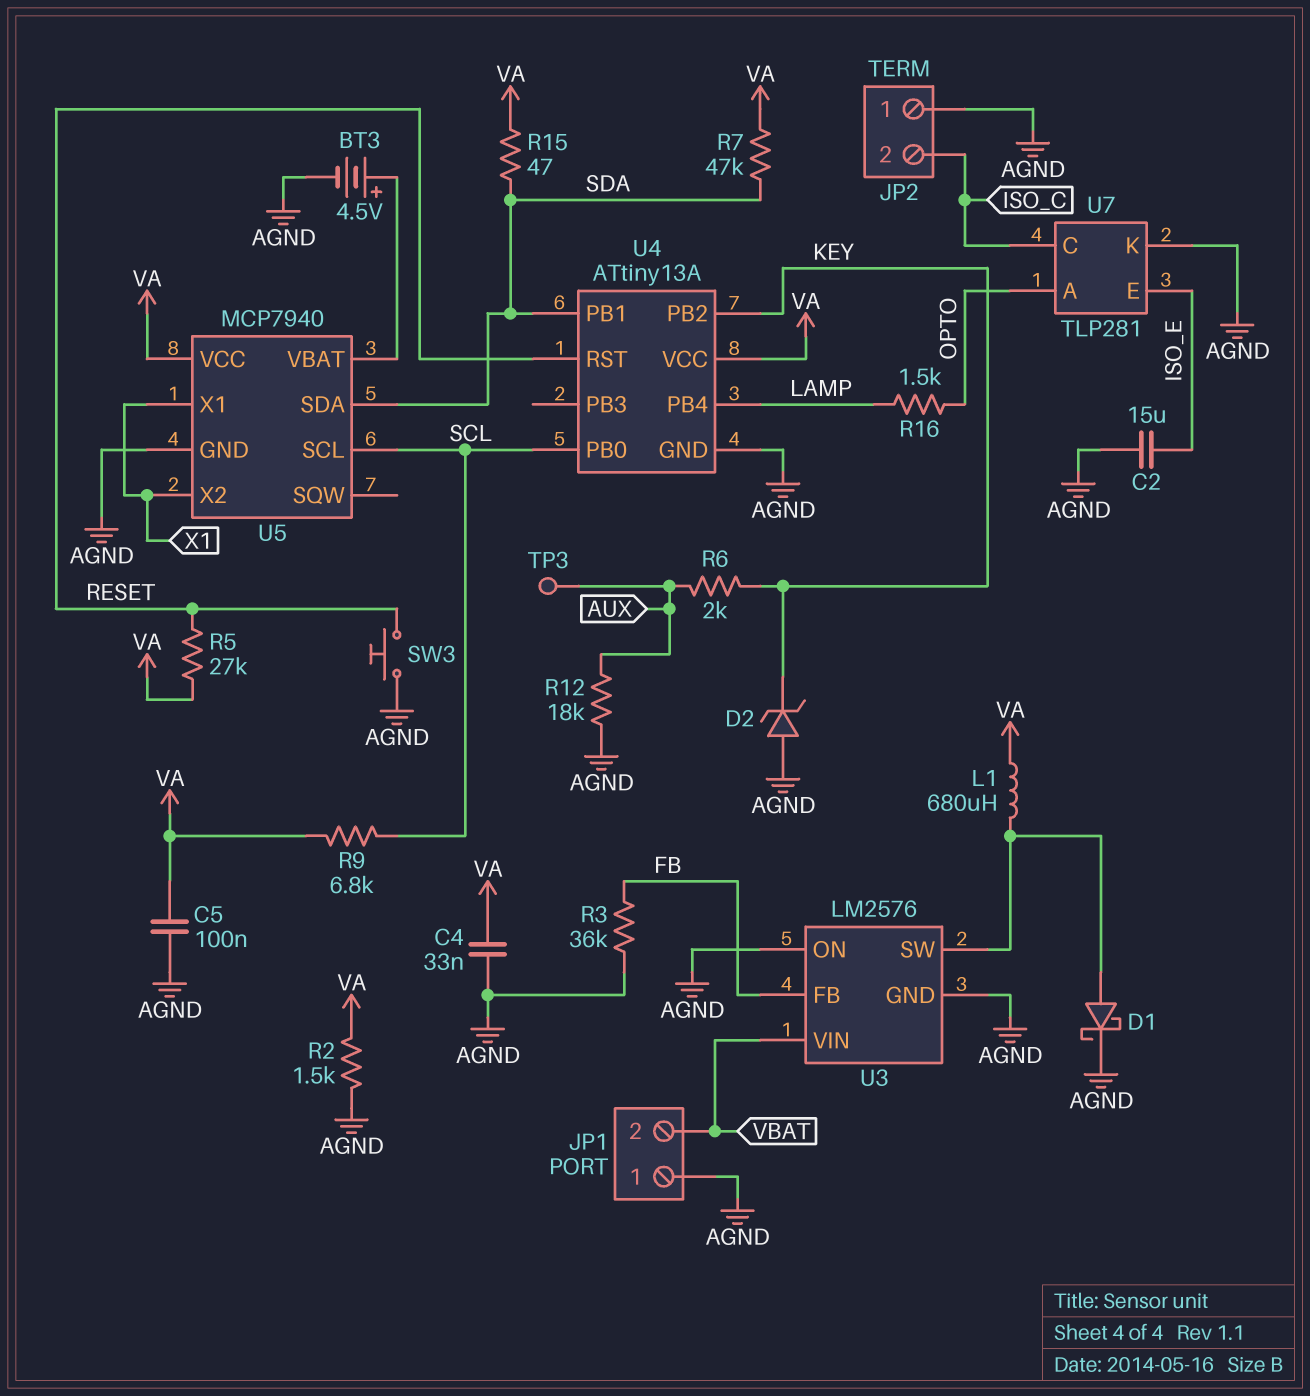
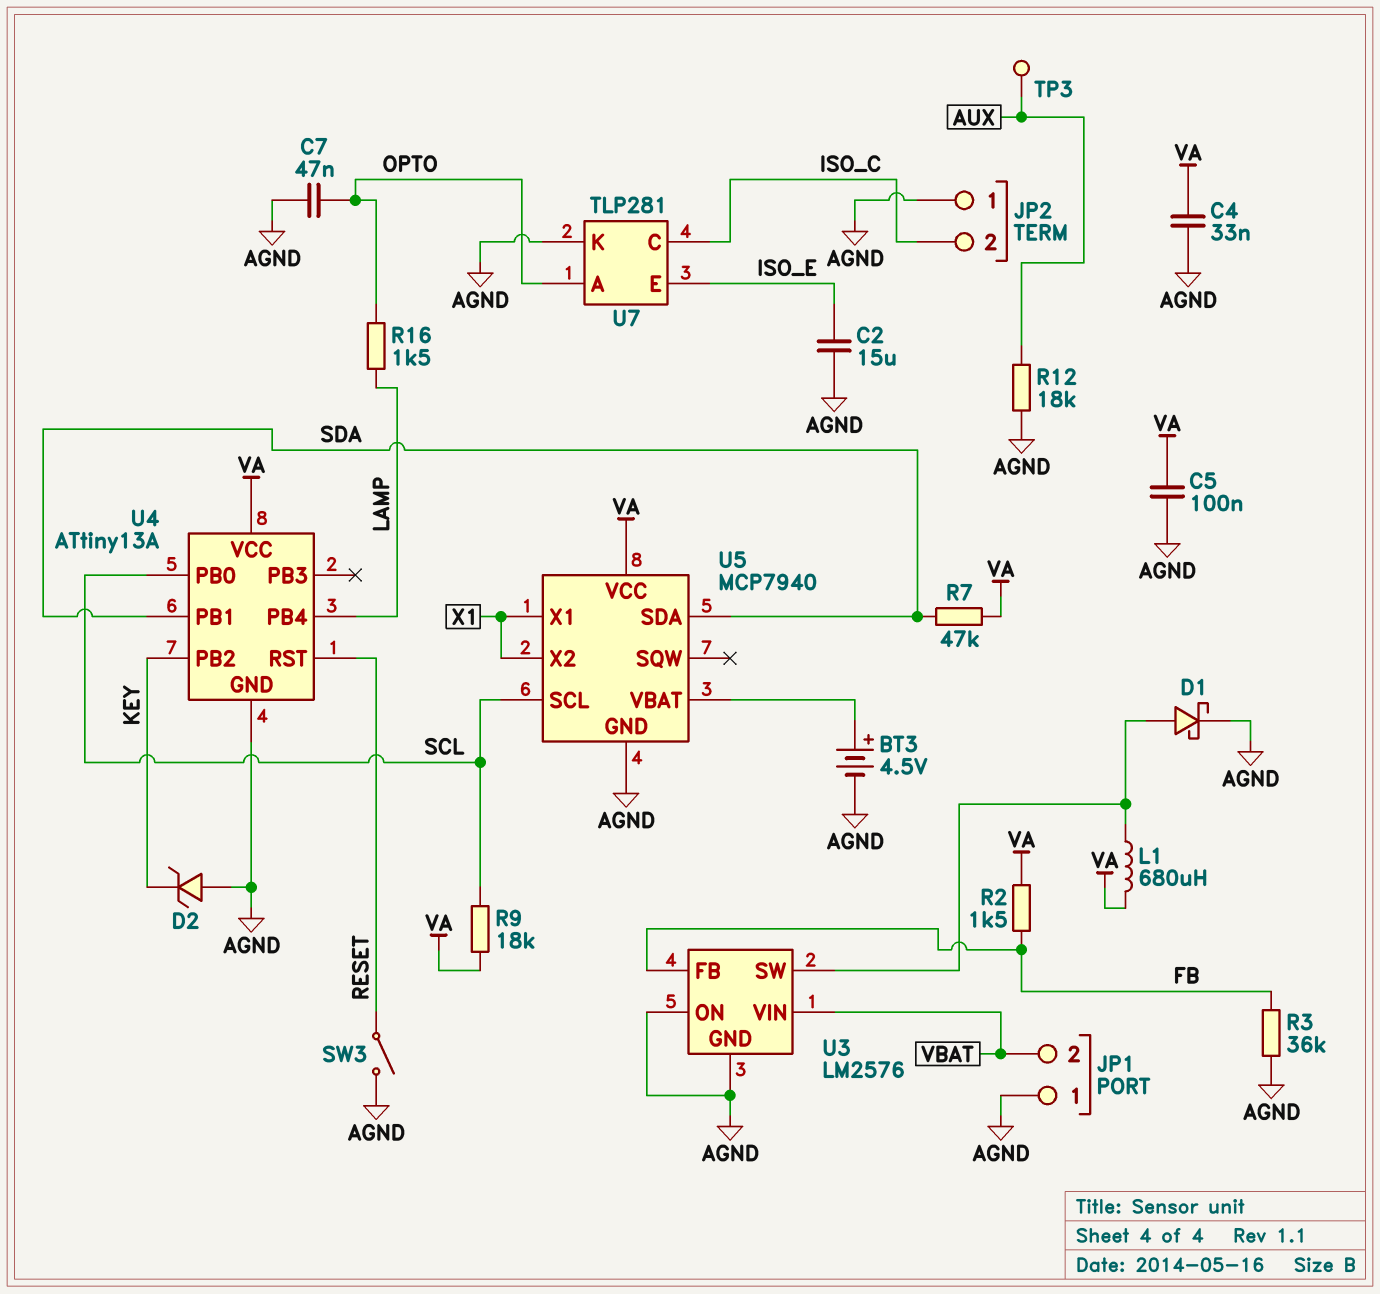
C7: none -> 47nF (AGND, OPTO)
R2: 1.5k (AGND, VA) -> 1.5k (FB, VA)
R5: 27k (RESET, VA) -> none
R6: 2k (AUX, KEY) -> none
R9: 6.8k (SCL, VA) -> 18k (SCL, VA)
R15: 47 (SDA, VA) -> none
SW3: button (AGND, RESET) -> switch (AGND, RESET)

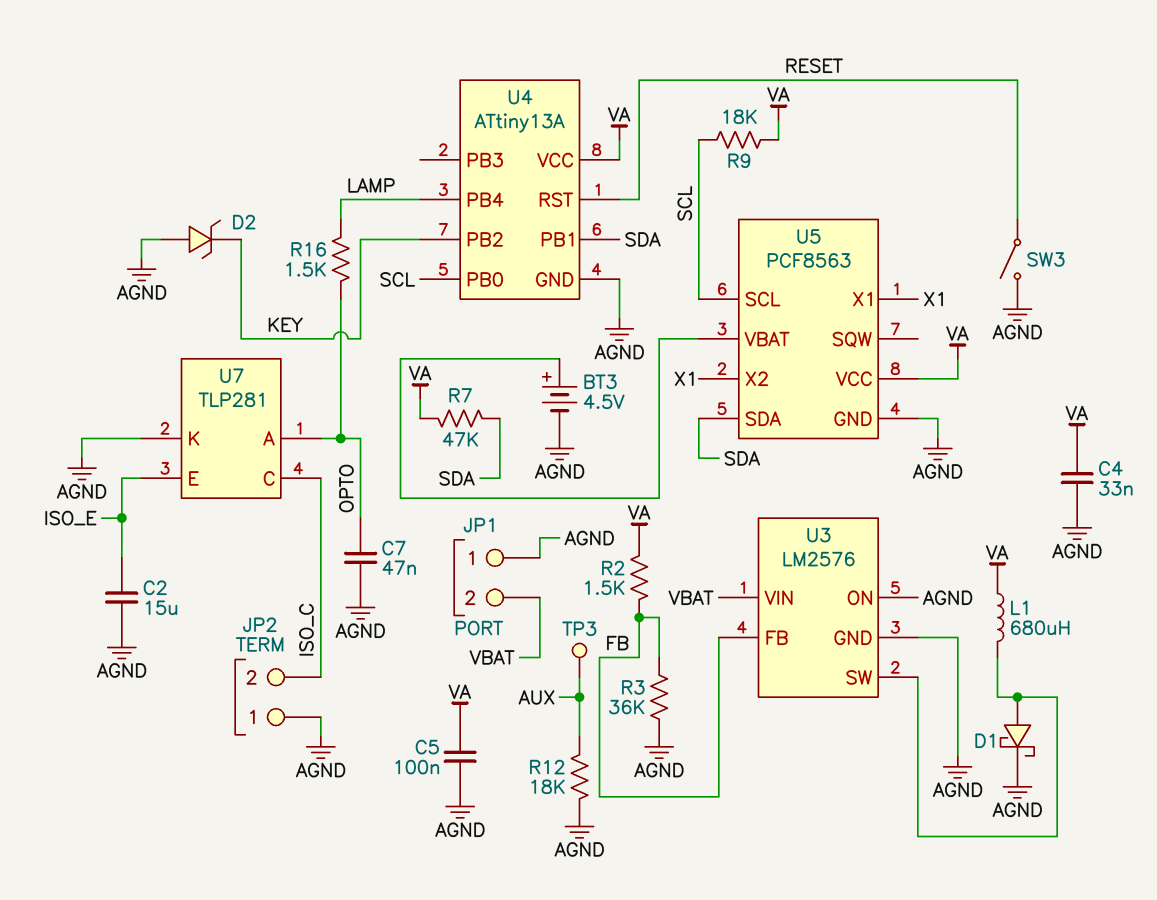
U5: MCP7940 -> PCF8563

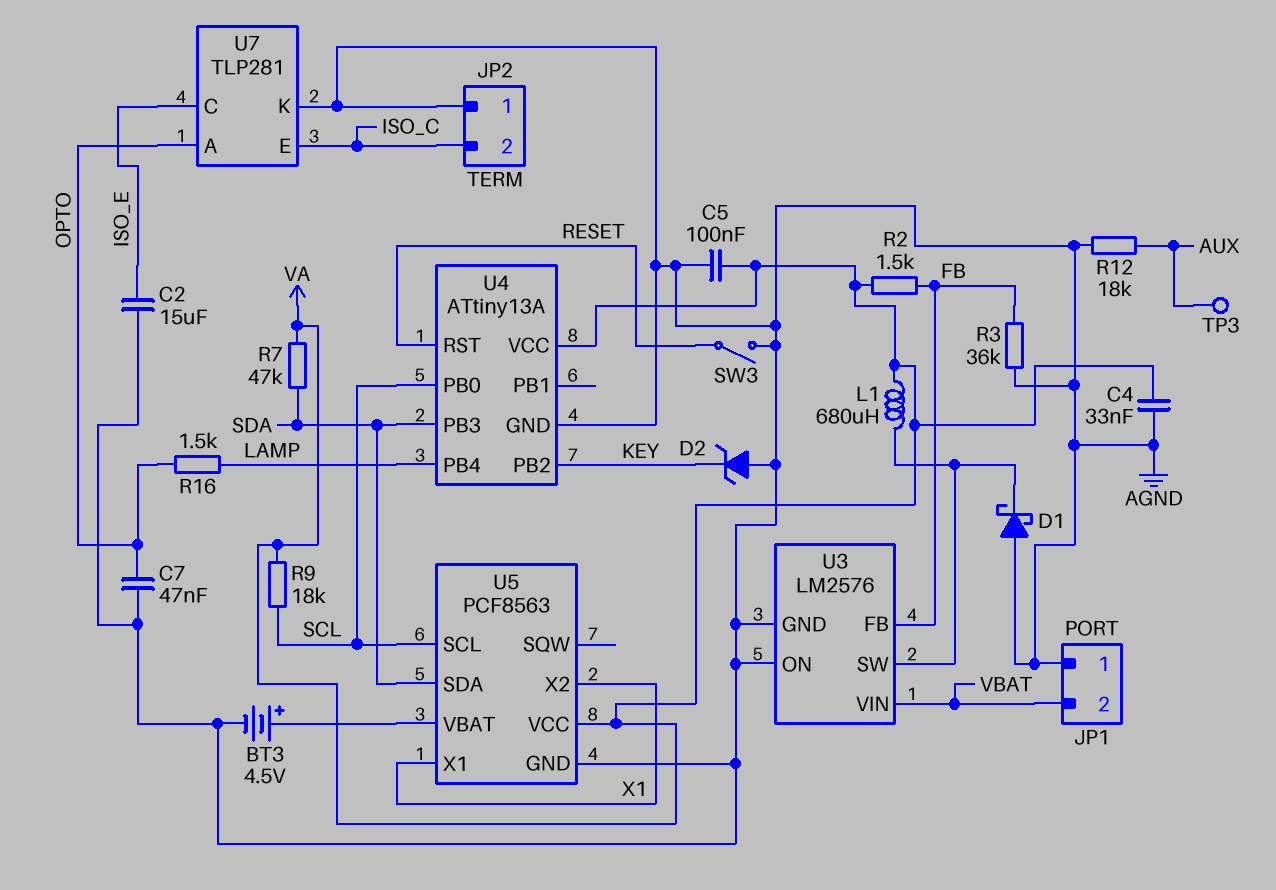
D1: schottky (A U3/SW, K AGND) -> schottky (A AGND, K U3/SW)
U4 pin PB1: SDA -> none
U4 pin PB3: none -> SDA
U7 pin C: ISO_C -> ISO_E
U7 pin E: ISO_E -> ISO_C

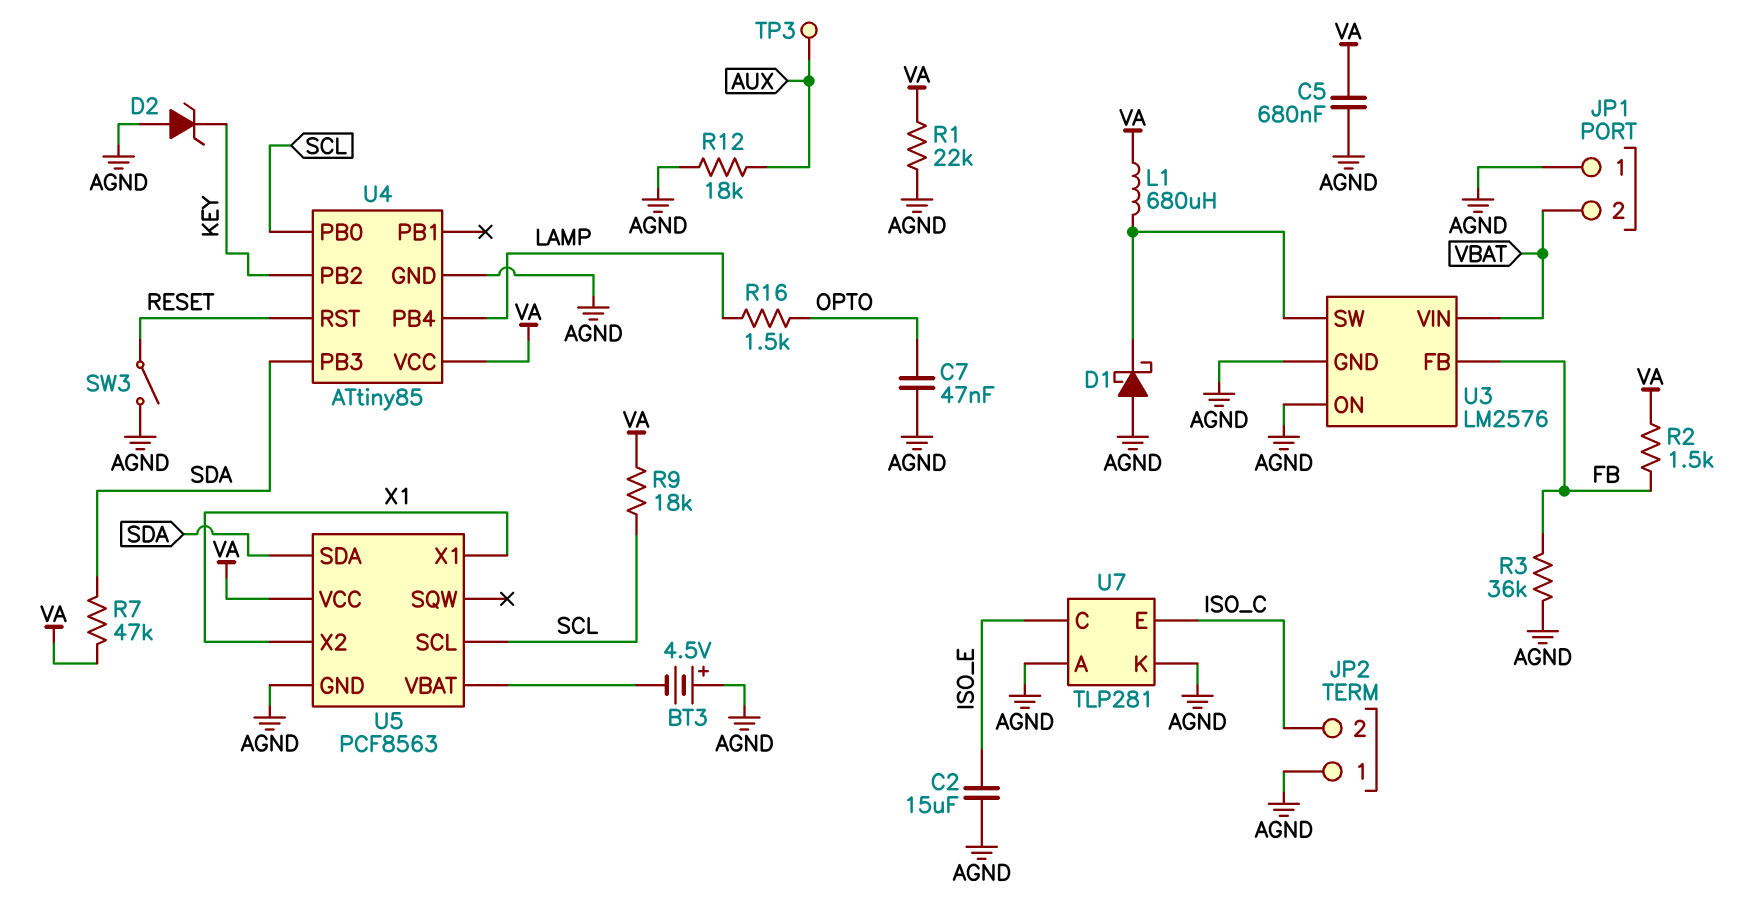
BT3: 4.5V (plus U5/VBAT, minus AGND) -> 4.5V (plus AGND, minus U5/VBAT)
C4: 33nF (AGND, VA) -> none
C5: 100nF (AGND, VA) -> 680nF (AGND, VA)
R1: none -> 22k (AGND, VA)
U4: ATtiny13A -> ATtiny85
U7 pin A: OPTO -> AGND

